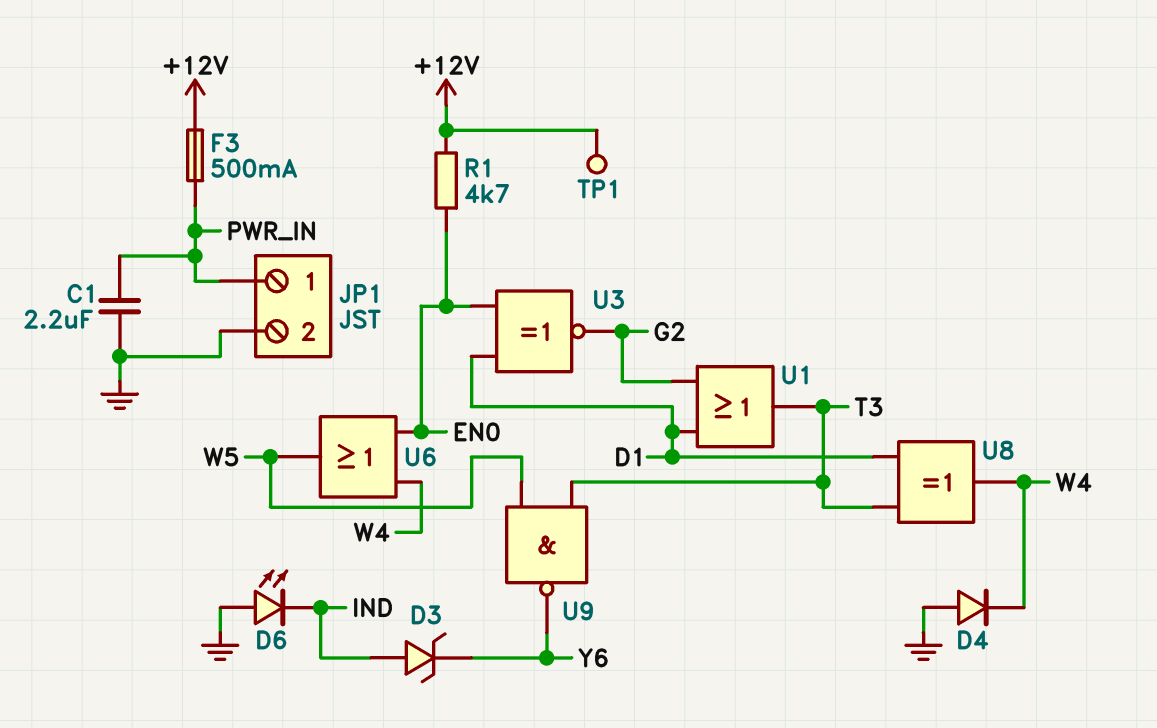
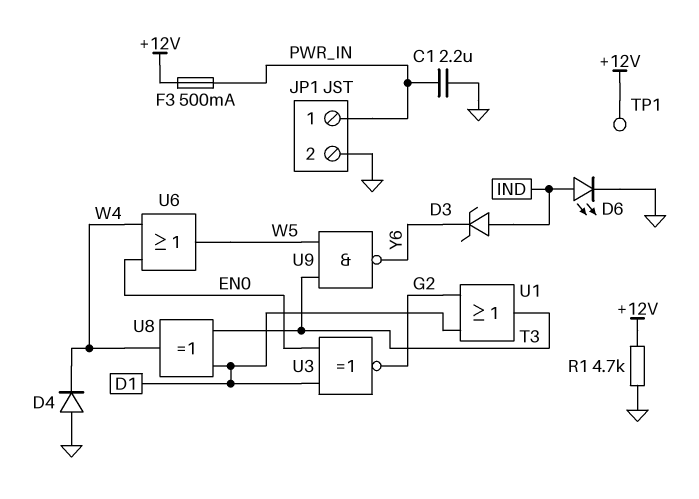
D6: LED (A GND, K IND) -> LED (A IND, K GND)
R1: 4.7k (+12V, EN0) -> 4.7k (+12V, GND)

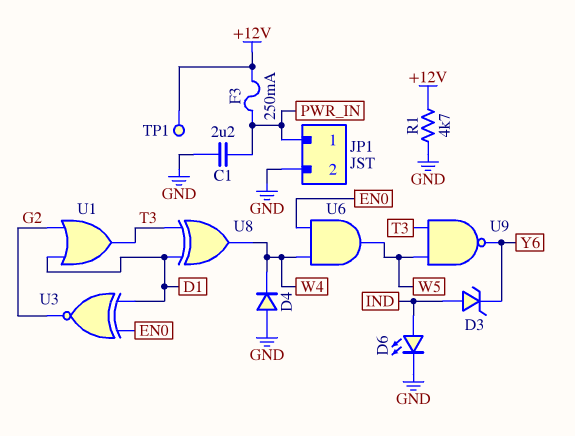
F3: 500mA (+12V, PWR_IN) -> 250mA (+12V, PWR_IN)
U6: OR (in EN0, in W4, out W5) -> AND (in EN0, in W4, out W5)

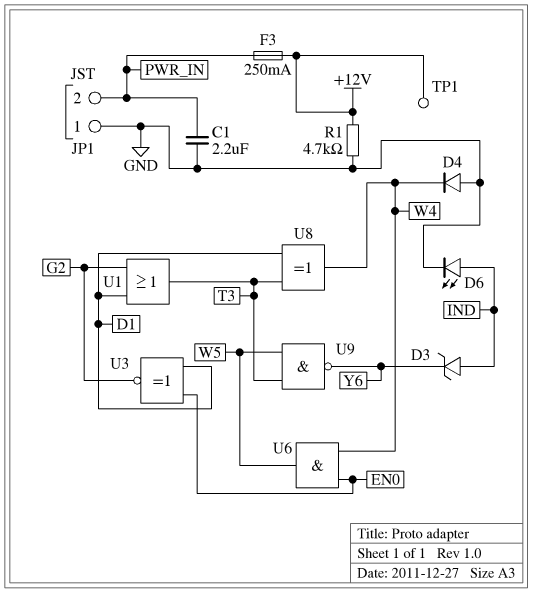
JP1 pin 1: PWR_IN -> GND
JP1 pin 2: GND -> PWR_IN

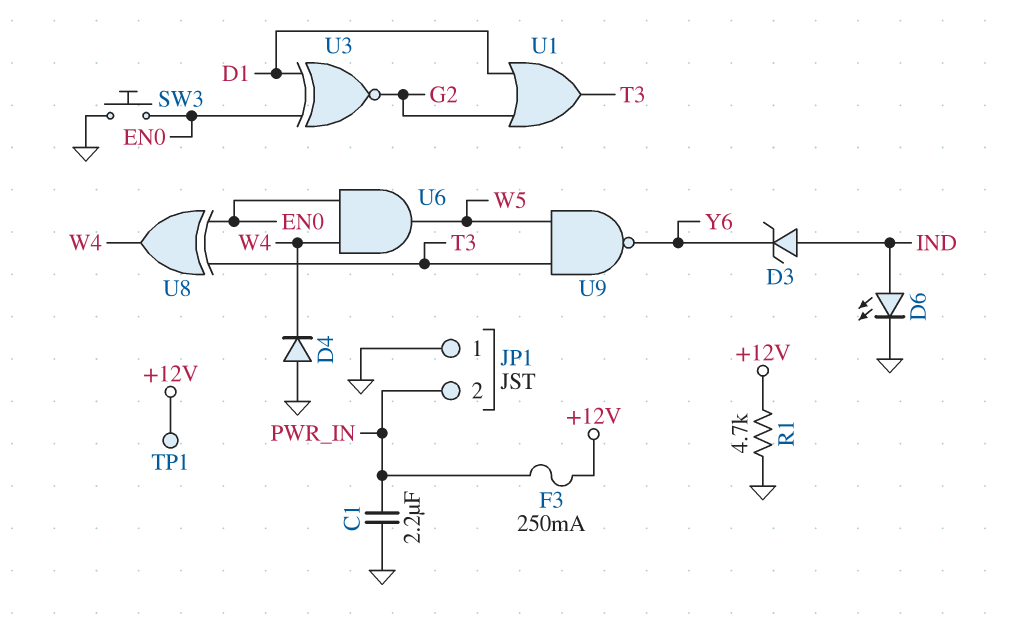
SW3: none -> button (EN0, GND)
U8: XOR (in D1, in T3, out W4) -> XOR (in EN0, in T3, out W4)

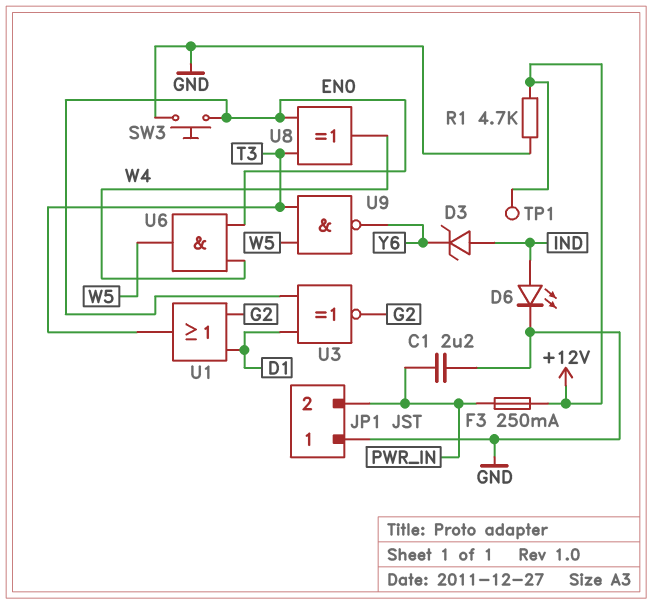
D4: diode (A GND, K W4) -> none

